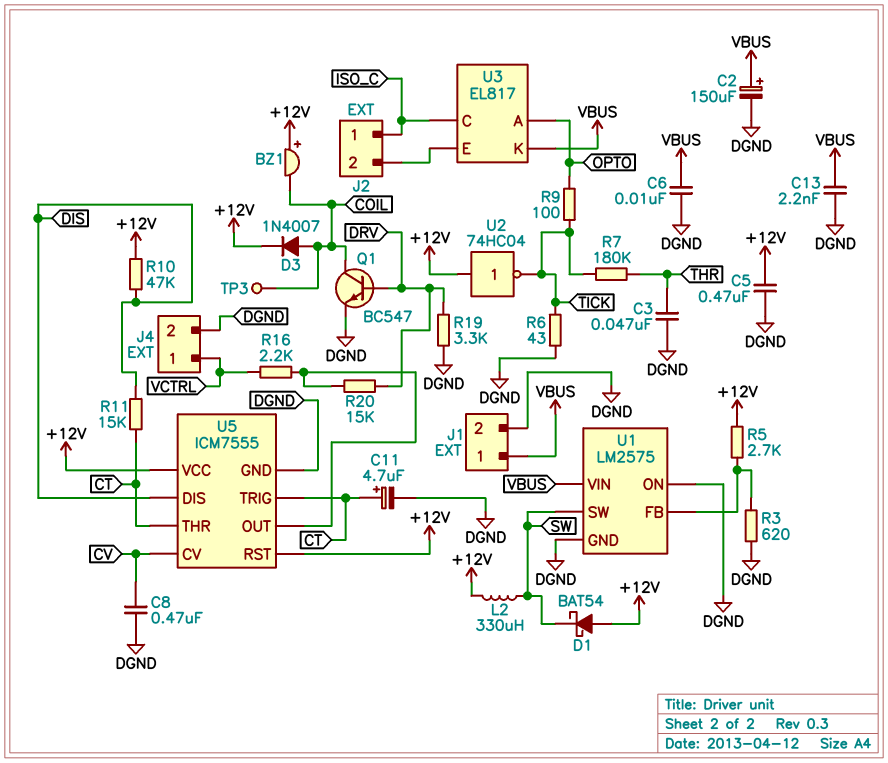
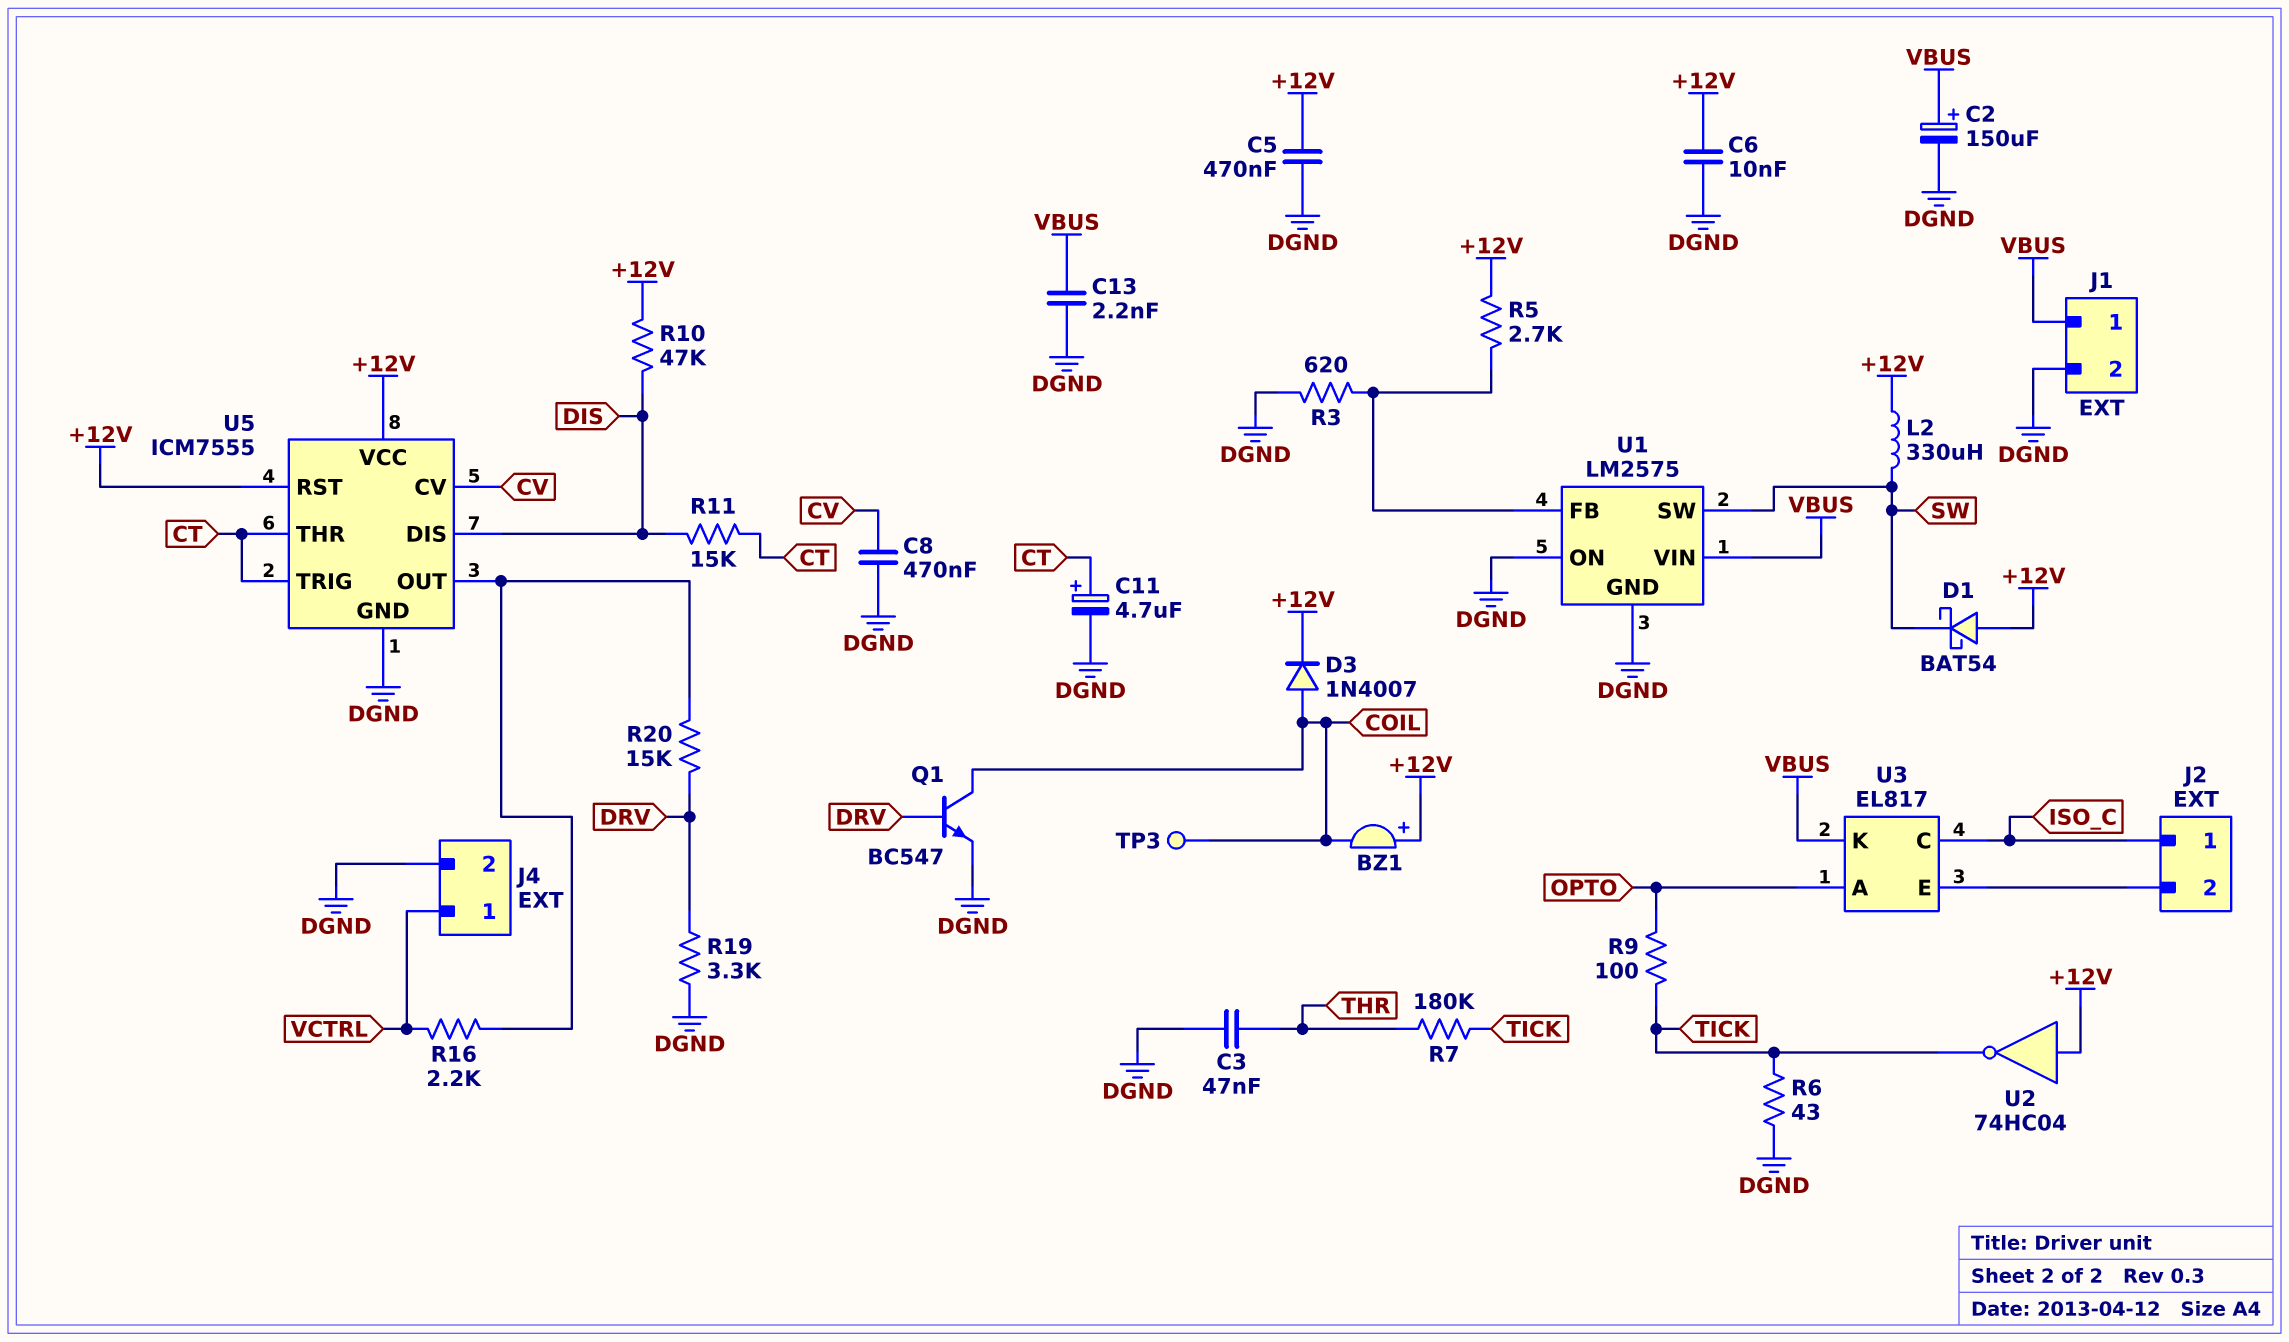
C6: 10nF (DGND, VBUS) -> 10nF (+12V, DGND)

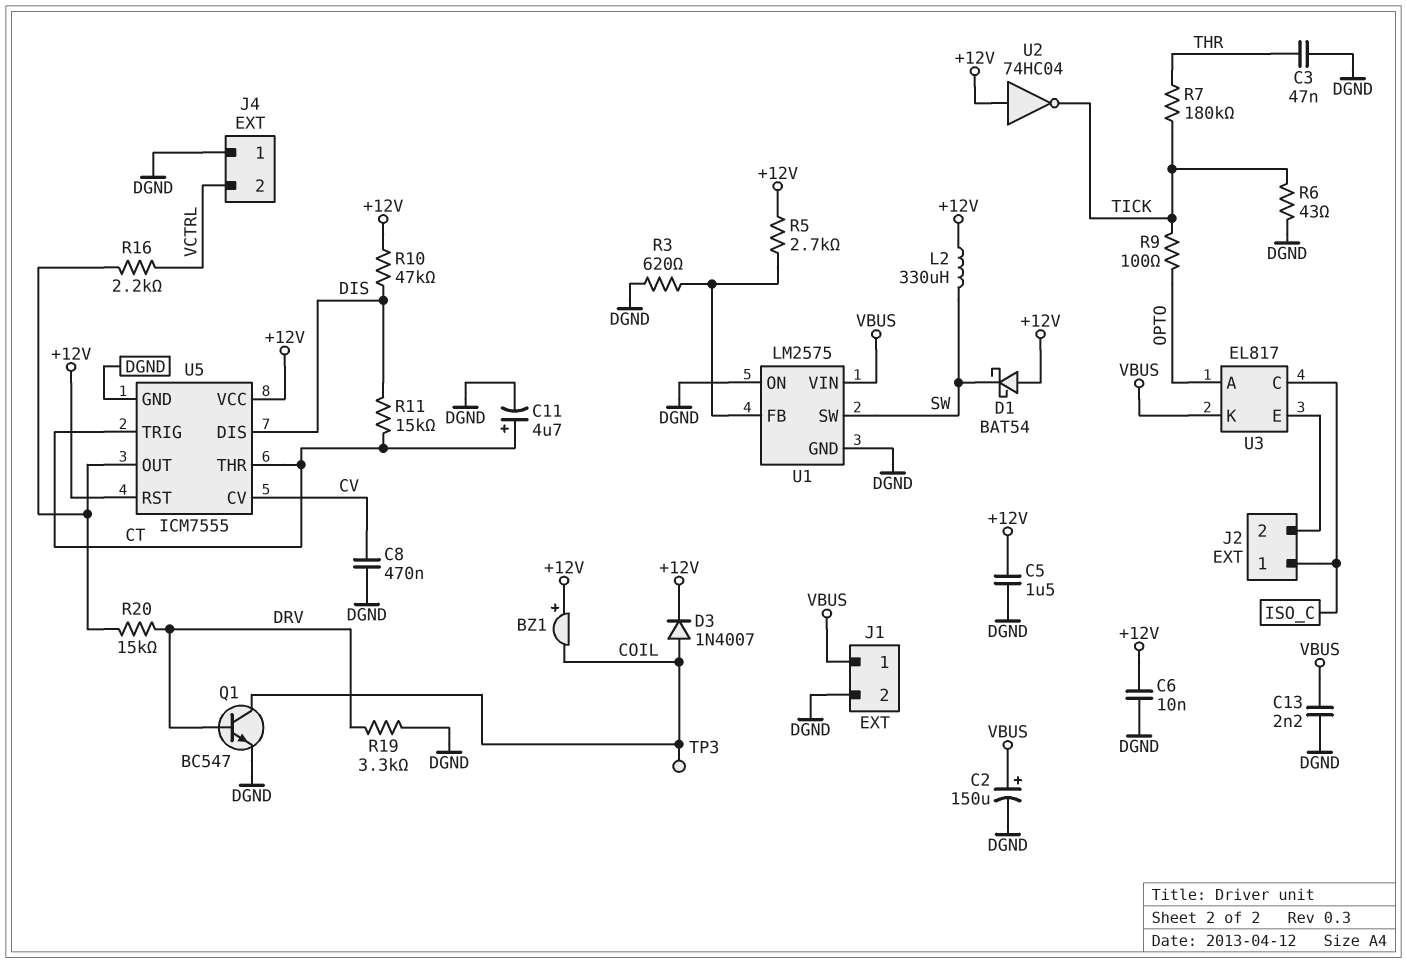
C5: 470nF (+12V, DGND) -> 1.5uF (+12V, DGND)
J4 pin 1: VCTRL -> DGND
J4 pin 2: DGND -> VCTRL

